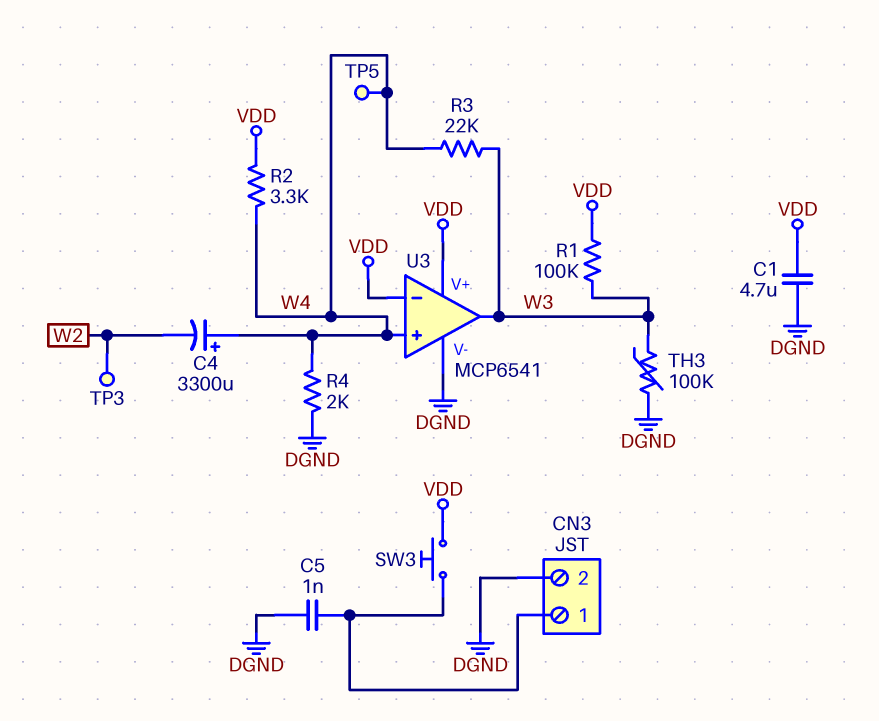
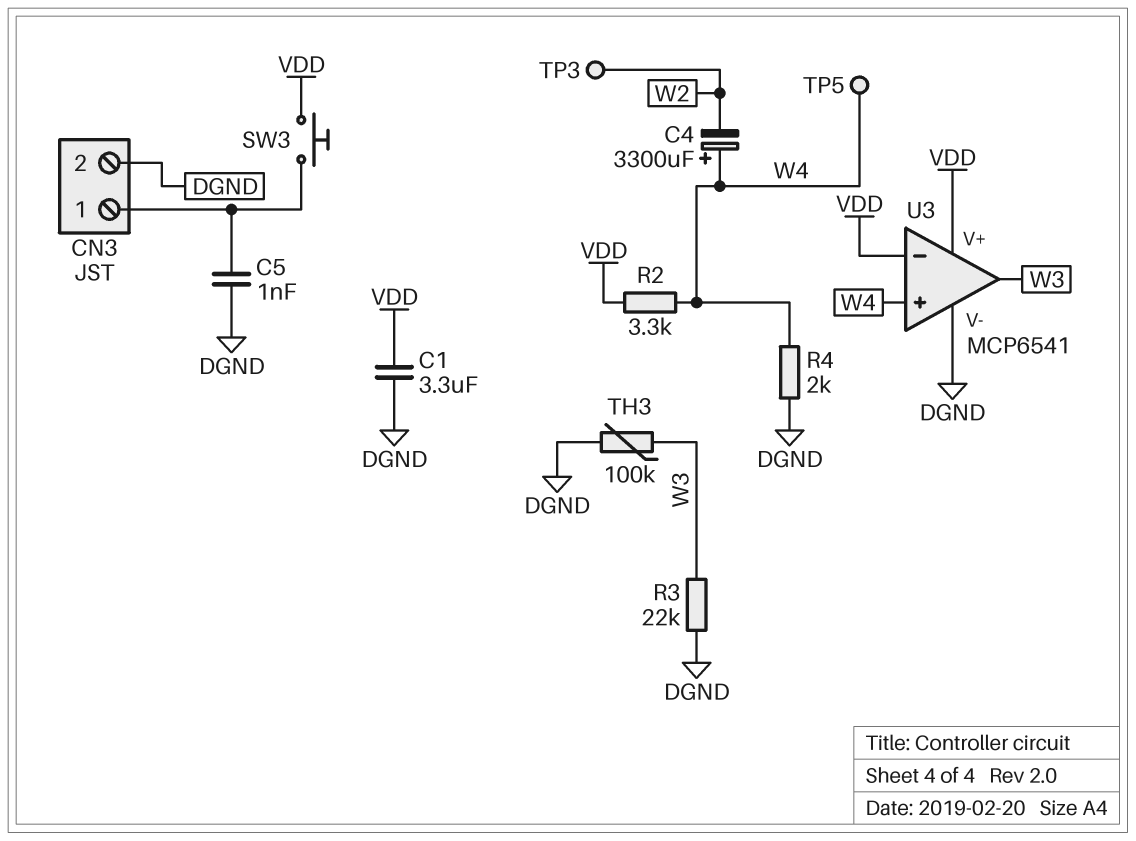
C1: 4.7uF (DGND, VDD) -> 3.3uF (DGND, VDD)
R1: 100k (VDD, W3) -> none
R3: 22k (W3, W4) -> 22k (DGND, W3)

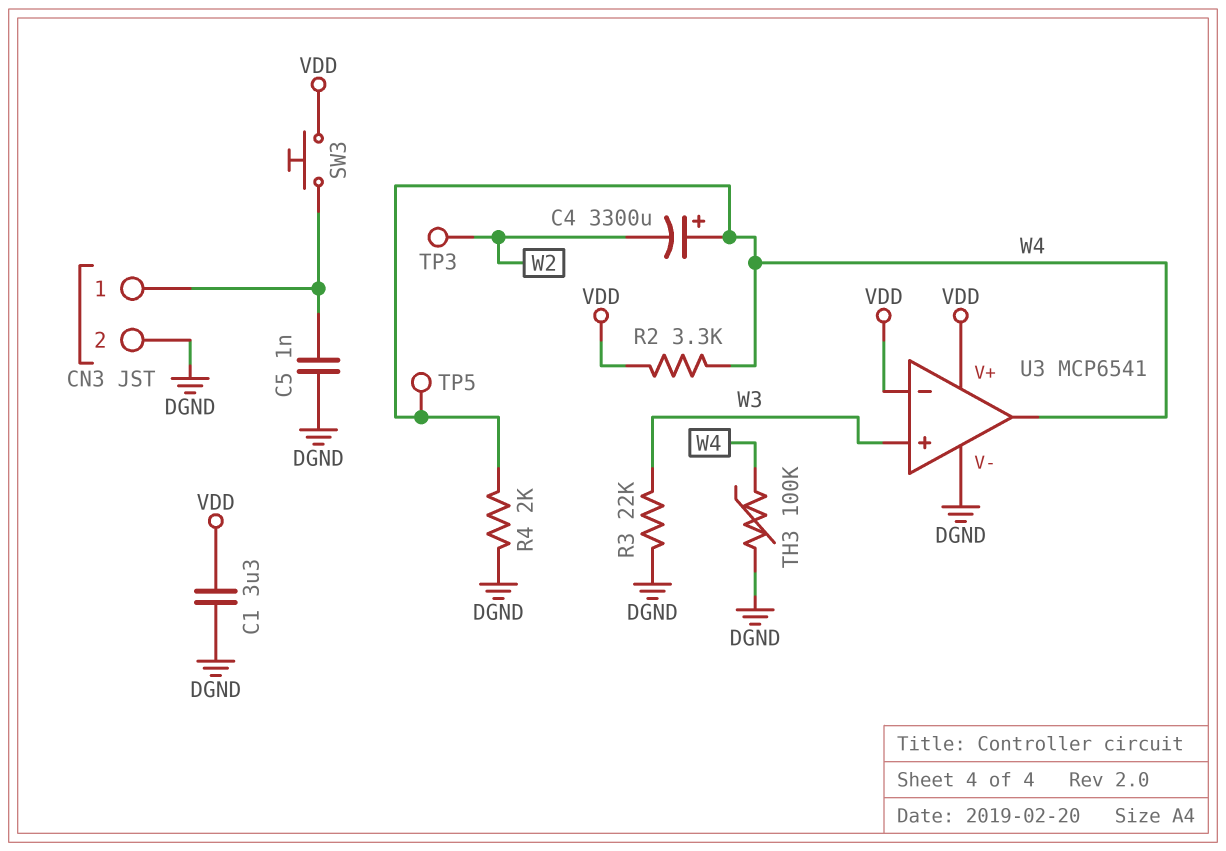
TH3: 100k (DGND, W3) -> 100k (DGND, W4)
U3 pin in+: W4 -> W3
U3 pin out: W3 -> W4

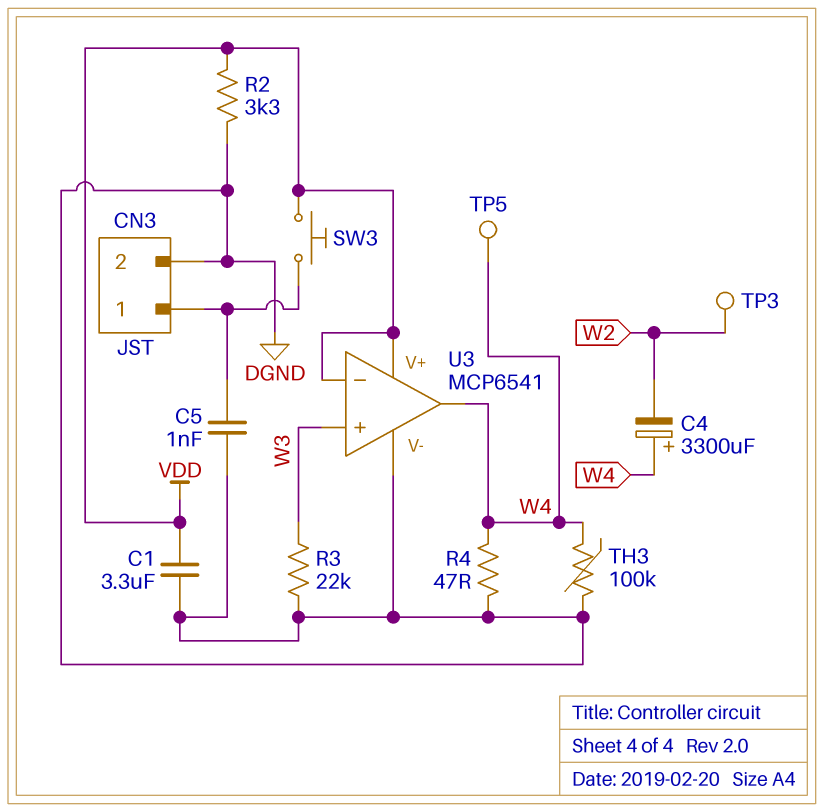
R2: 3.3k (VDD, W4) -> 3.3k (DGND, VDD)
R4: 2k (DGND, W4) -> 47 (DGND, W4)

